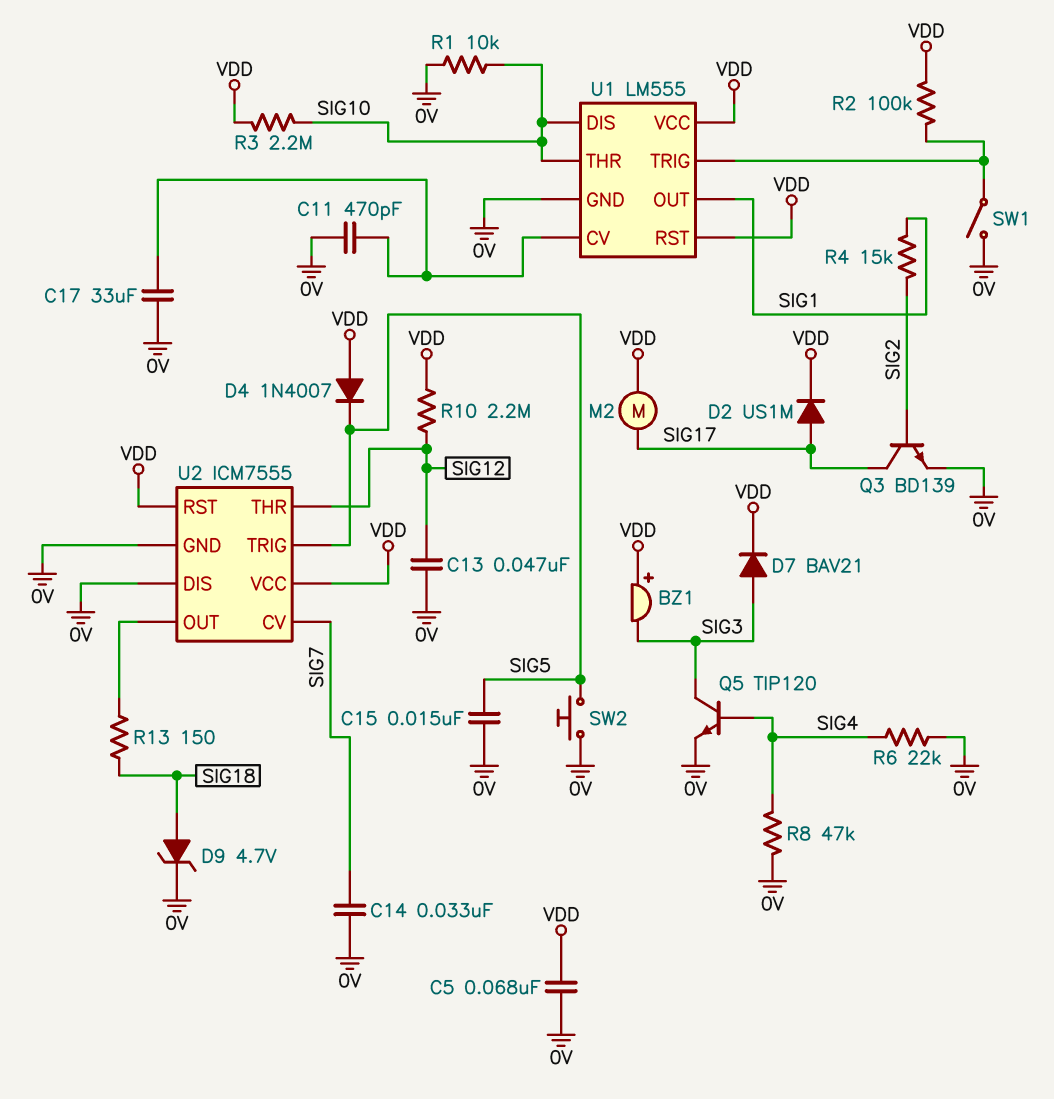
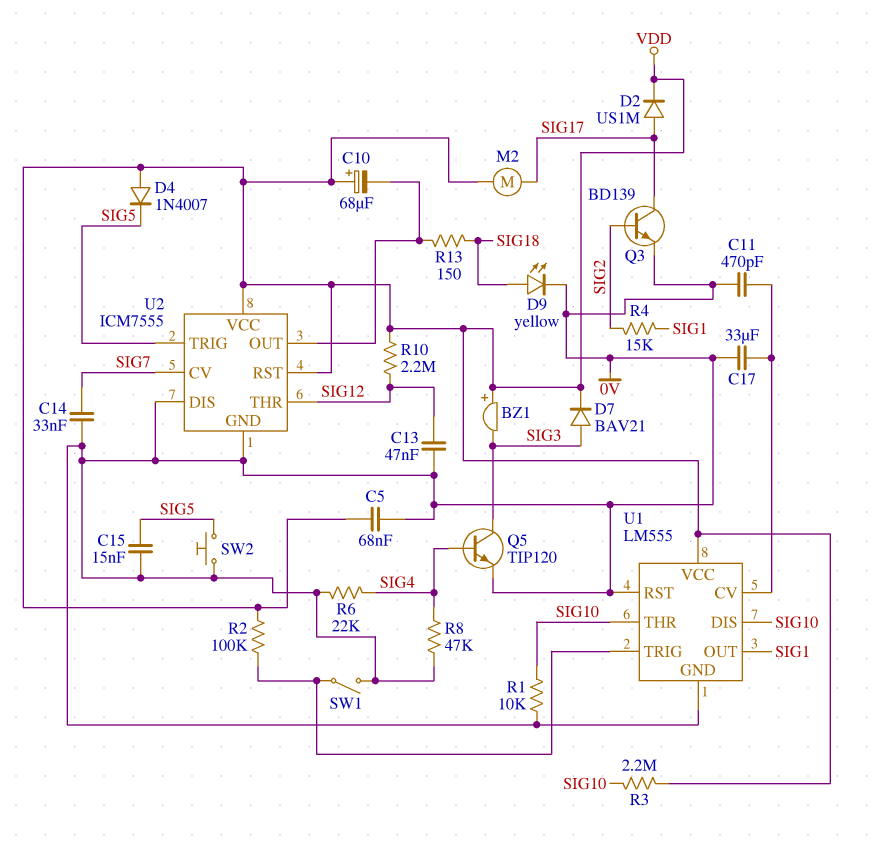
C10: none -> 68uF (plus VDD, minus U2/OUT)
D9: zener 4.7V (A SIG18, K 0V) -> LED yellow (A SIG18, K 0V)
U1 pin RST: VDD -> 0V

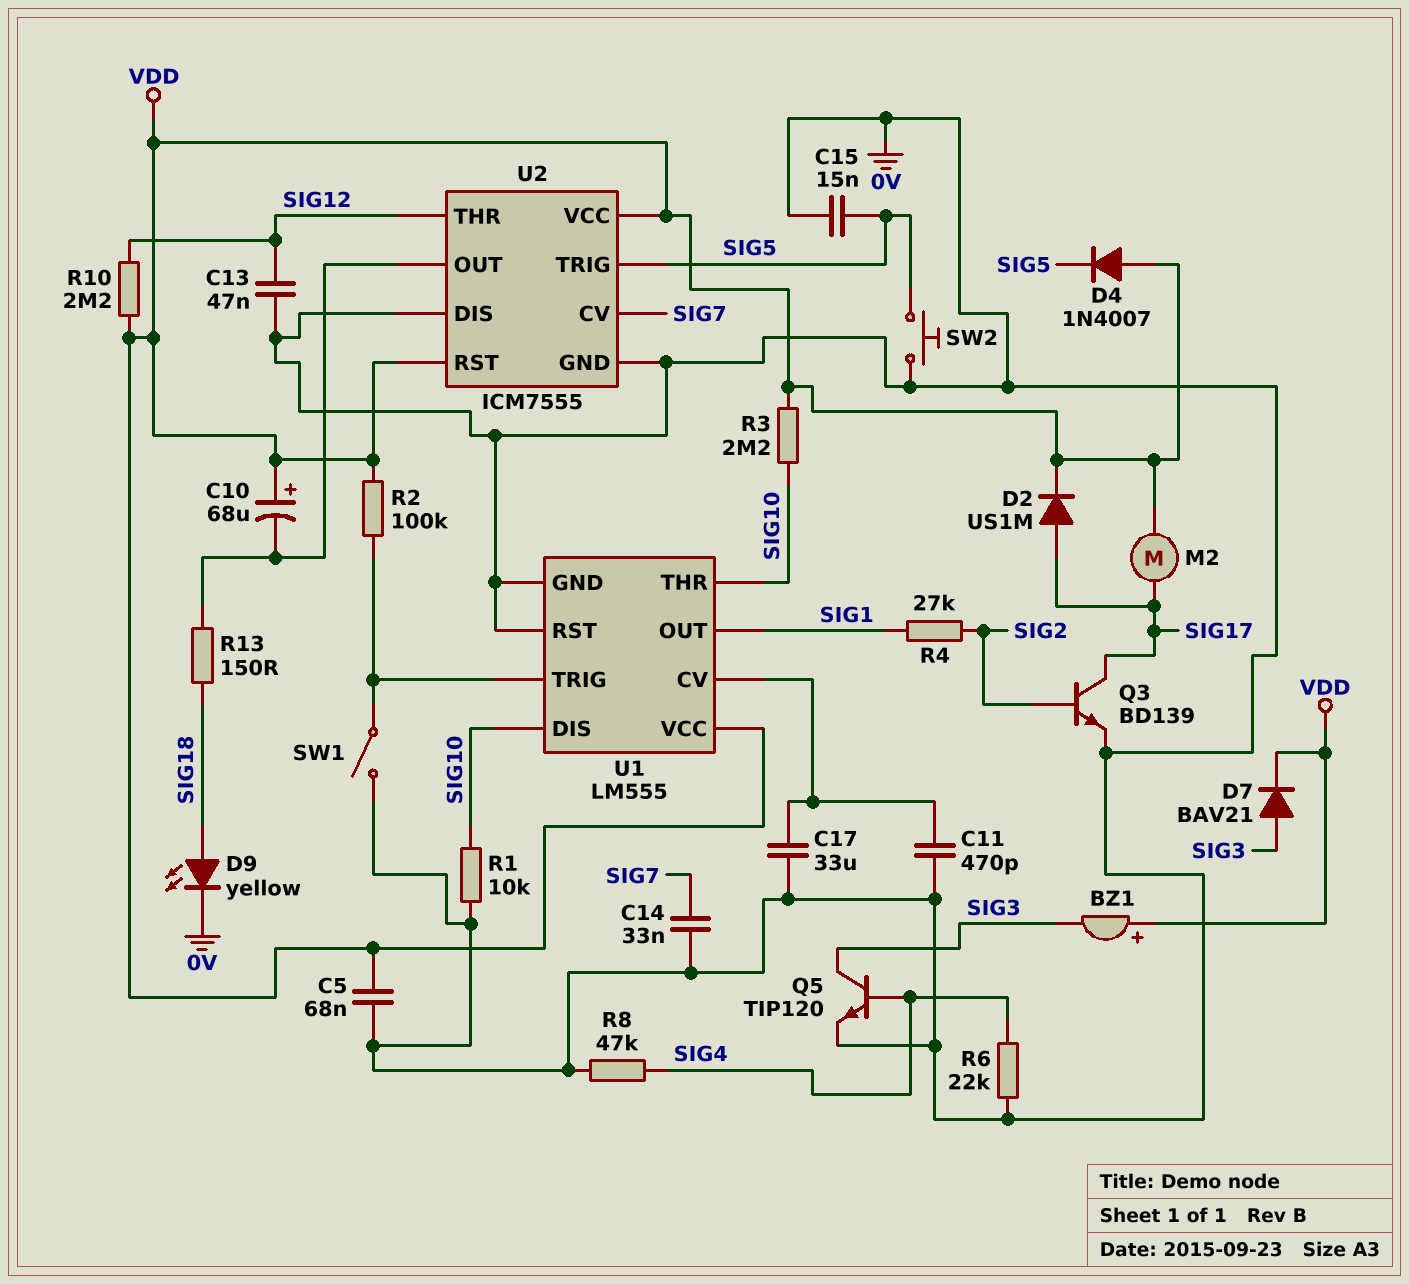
R4: 15k (SIG1, SIG2) -> 27k (SIG1, SIG2)

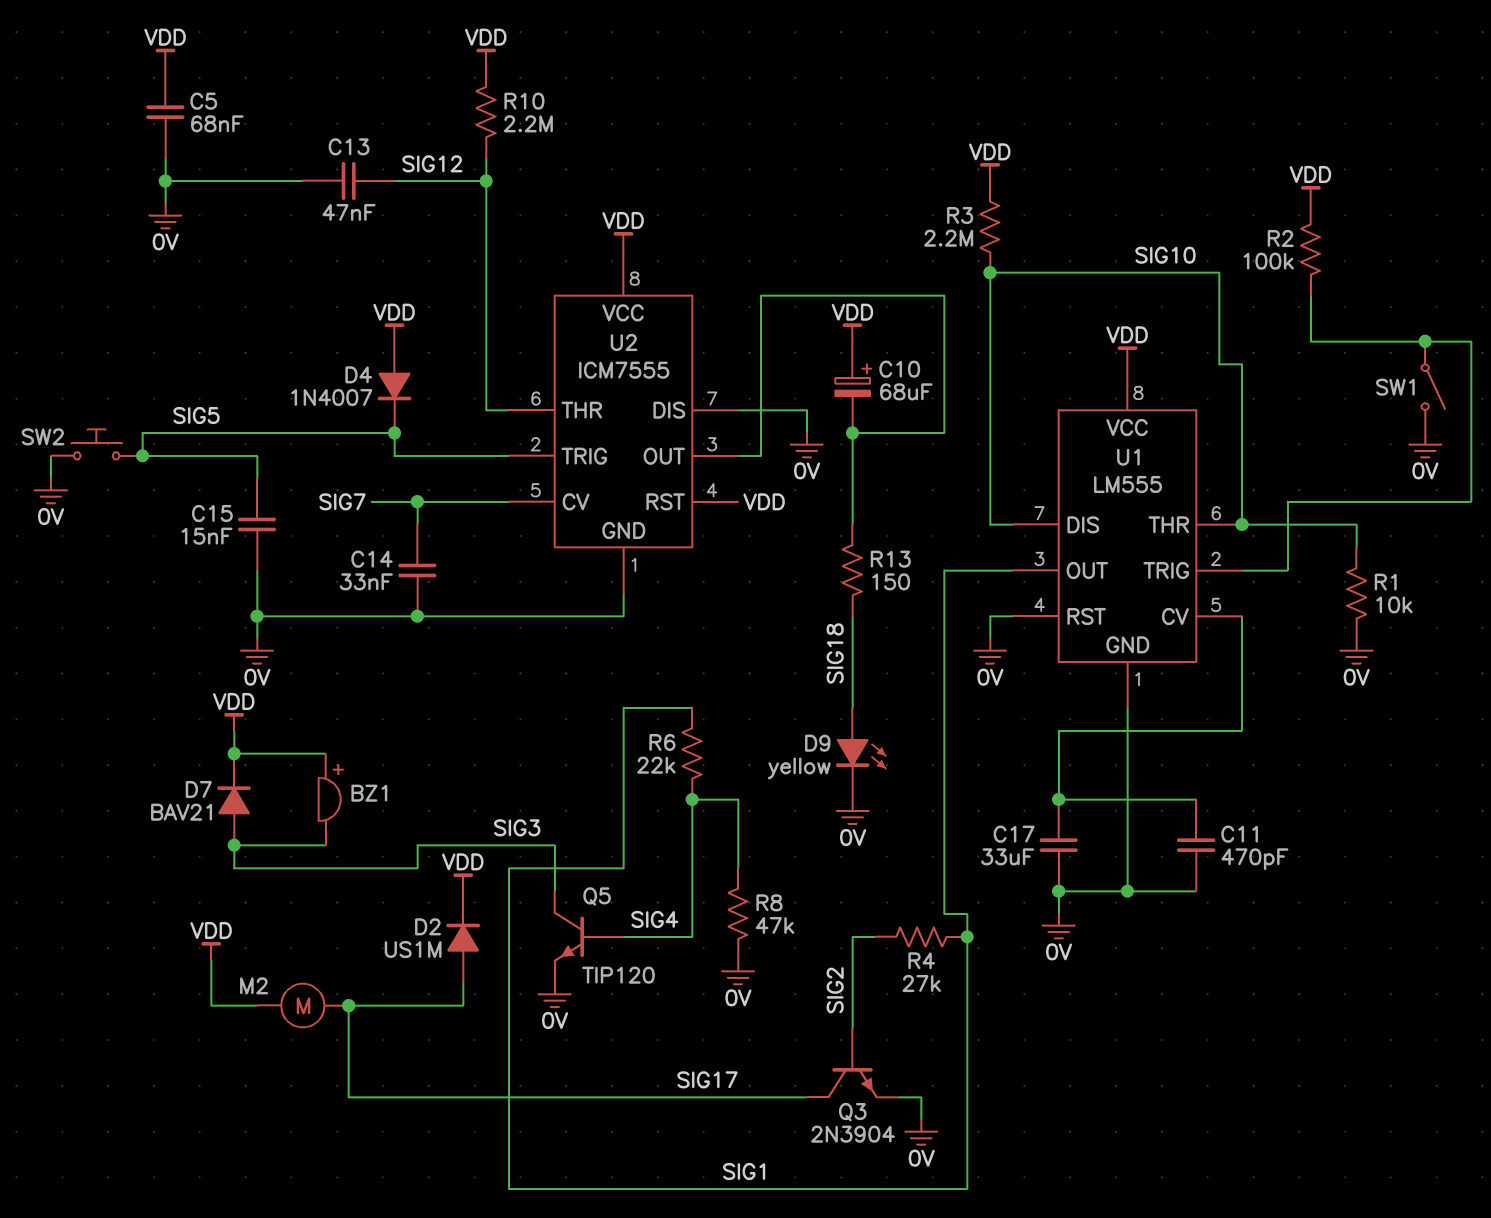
Q3: NPN BD139 (B SIG2, C SIG17, E 0V) -> NPN 2N3904 (B SIG2, C SIG17, E 0V)
R6: 22k (0V, SIG4) -> 22k (SIG1, SIG4)

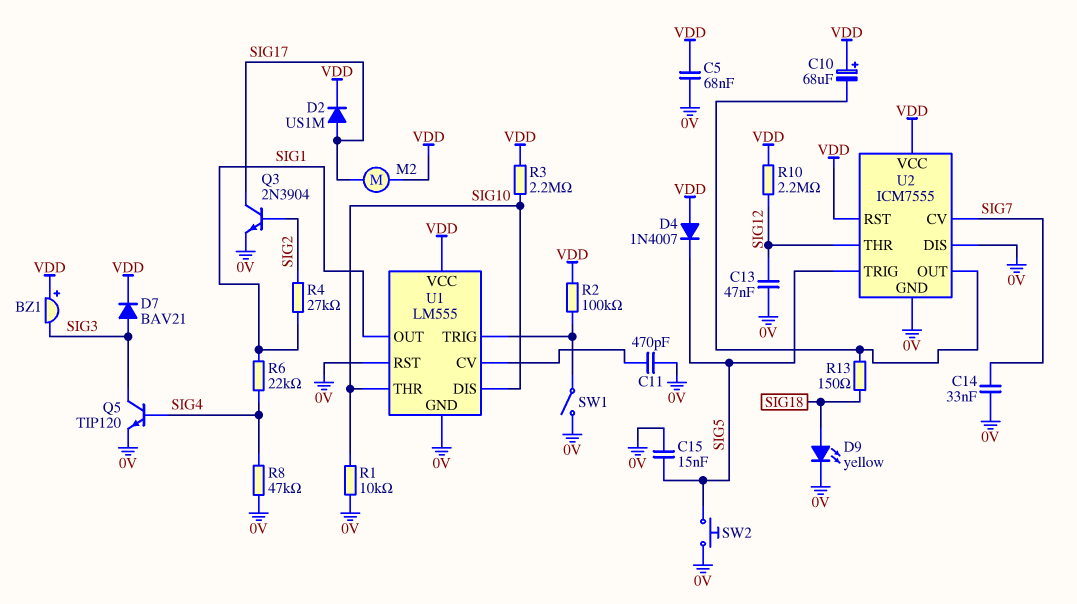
C17: 33uF (0V, U1/CV) -> none

